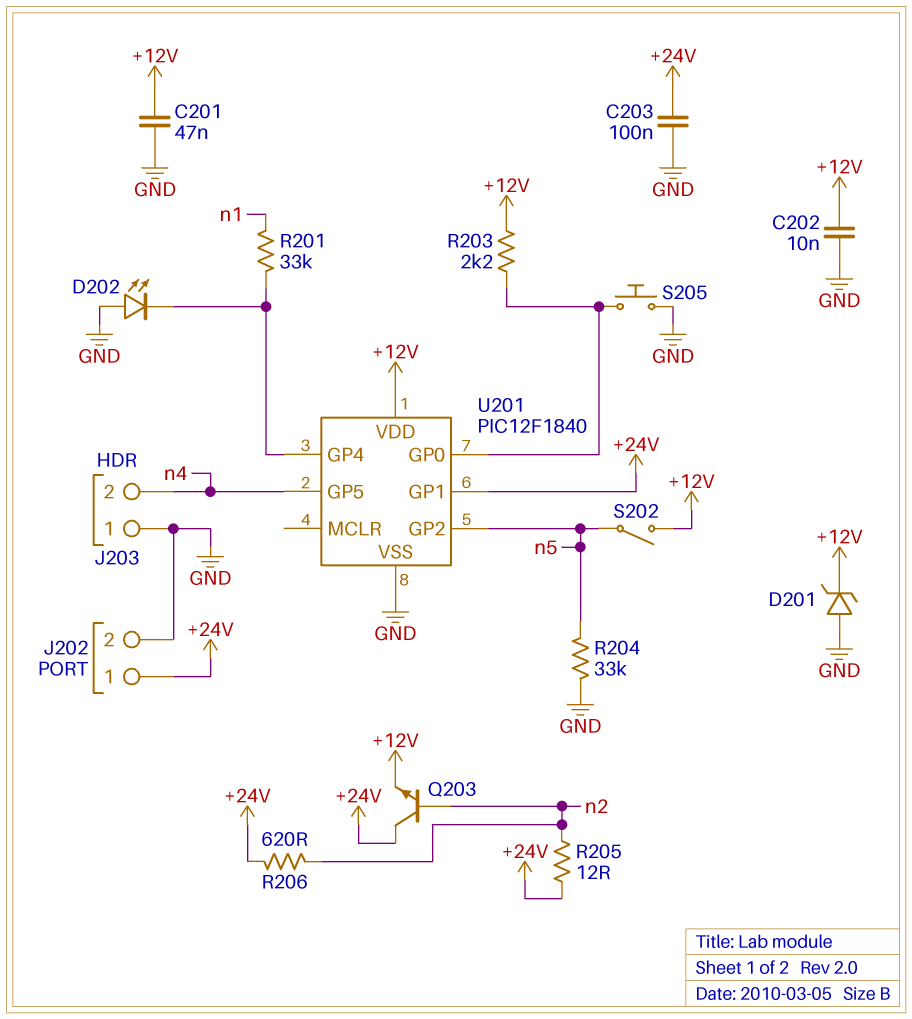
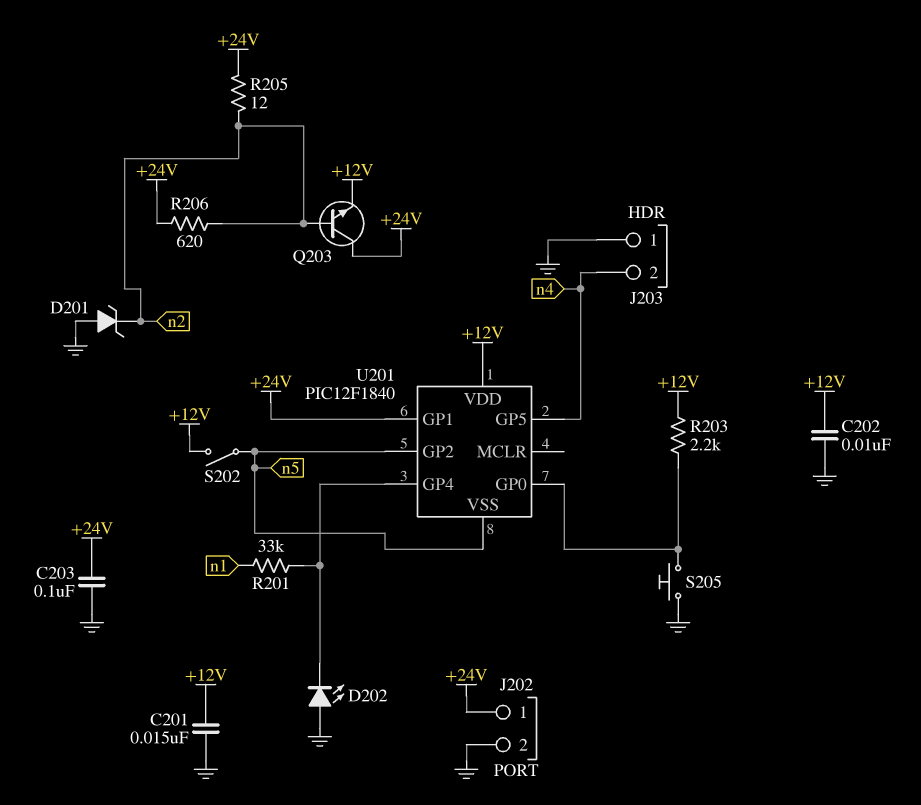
C201: 47nF (+12V, GND) -> 15nF (+12V, GND)
D201: zener (A GND, K +12V) -> zener (A GND, K n2)
R204: 33k (GND, n5) -> none
U201 pin VSS: GND -> n5

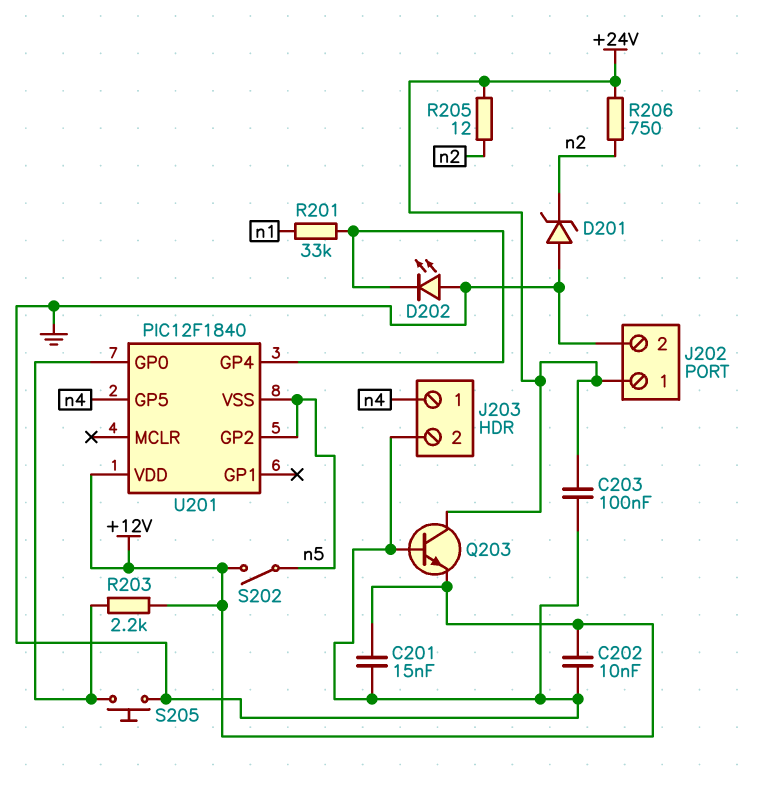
J203 pin 1: GND -> n4
J203 pin 2: n4 -> GND
Q203: NPN (B n2, C +24V, E +12V) -> NPN (B GND, C +24V, E +12V)
R206: 620 (+24V, n2) -> 750 (+24V, n2)
U201 pin GP1: +24V -> none

